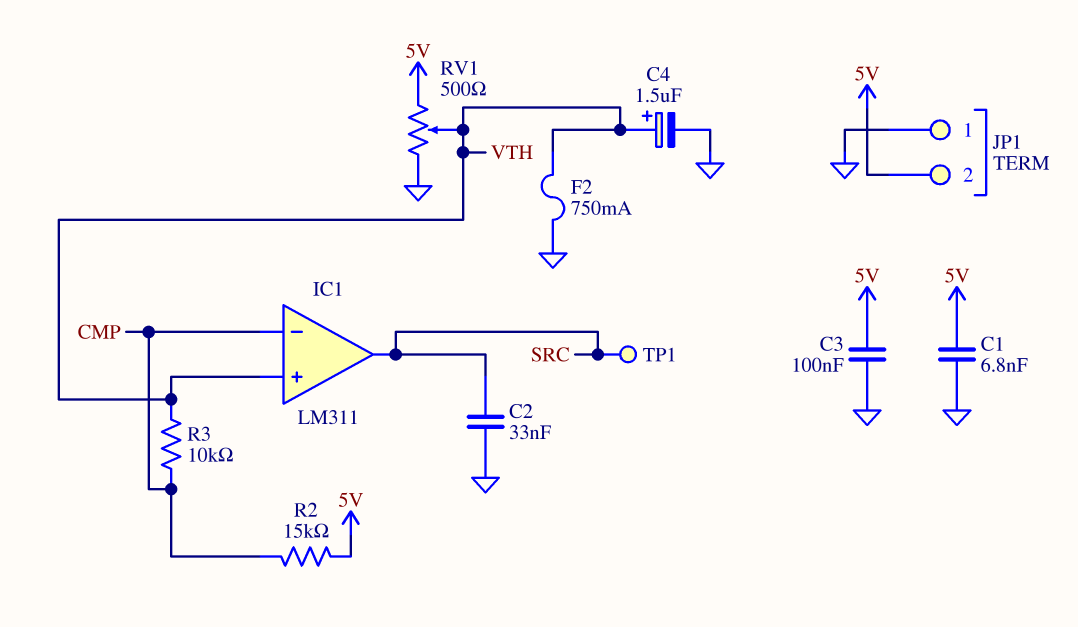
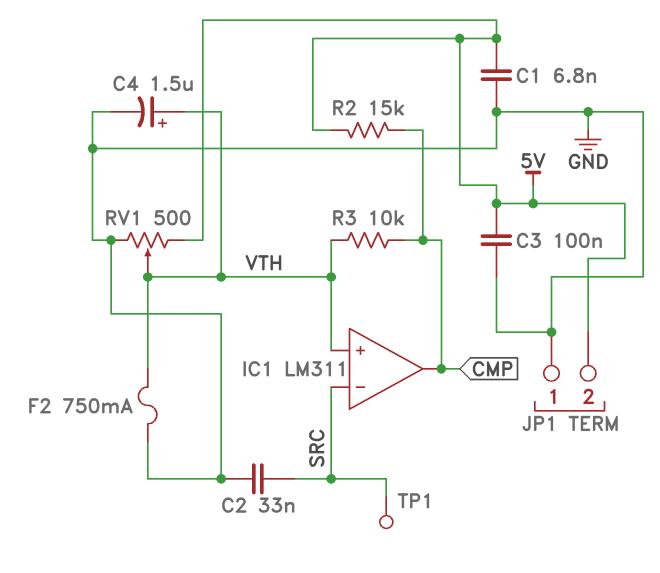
IC1 pin in-: CMP -> SRC
IC1 pin out: SRC -> CMP

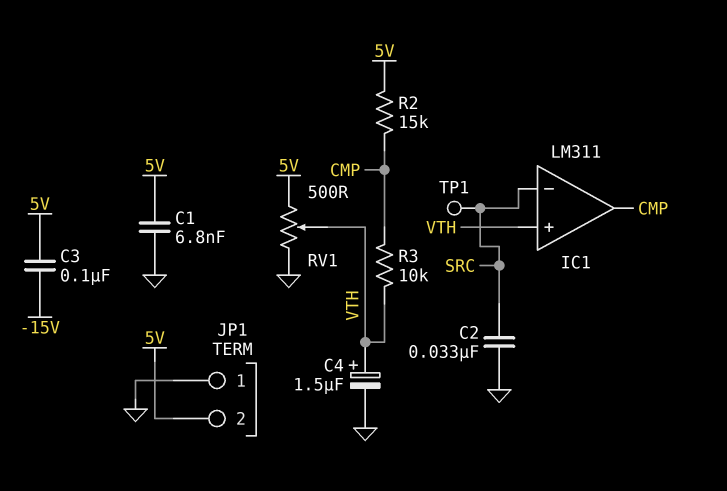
C3: 100nF (5V, GND) -> 100nF (-15V, 5V)
F2: 750mA (GND, VTH) -> none

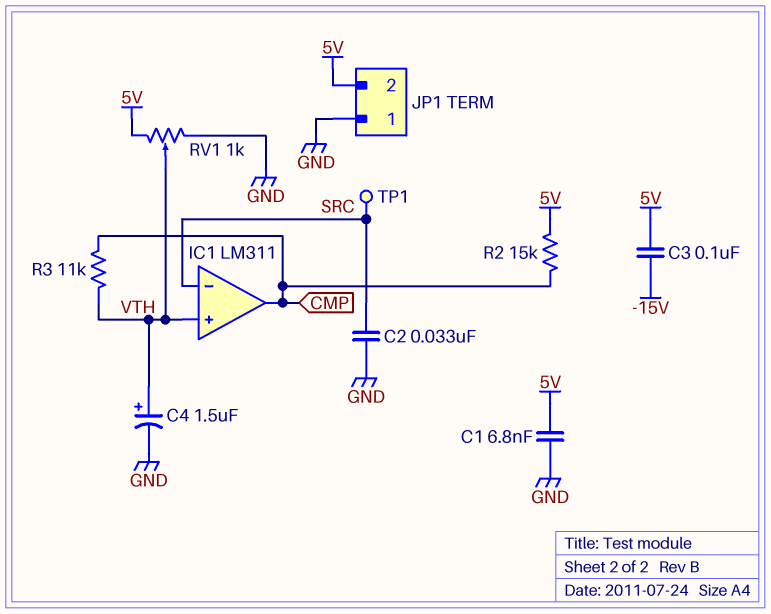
R3: 10k (CMP, VTH) -> 11k (CMP, VTH)
RV1: 500 (5V, GND, wiper VTH) -> 1k (5V, GND, wiper VTH)

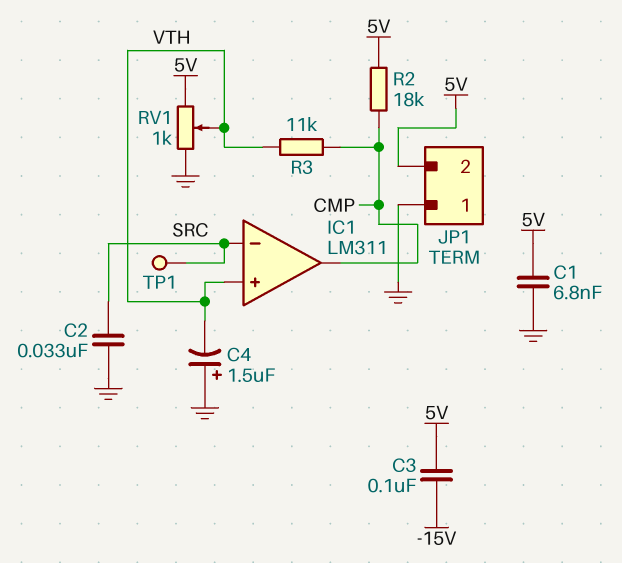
C4: 1.5uF (plus VTH, minus GND) -> 1.5uF (plus GND, minus VTH)
R2: 15k (5V, CMP) -> 18k (5V, CMP)

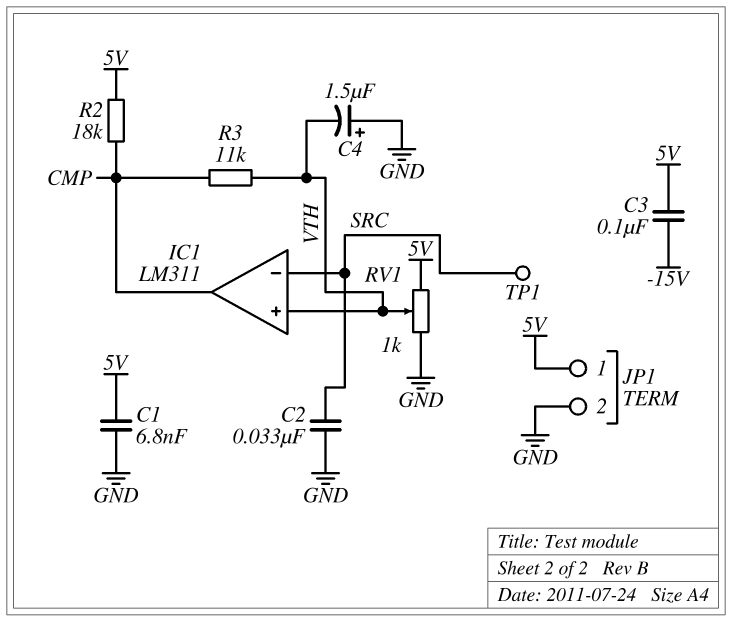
JP1 pin 1: GND -> 5V
JP1 pin 2: 5V -> GND

